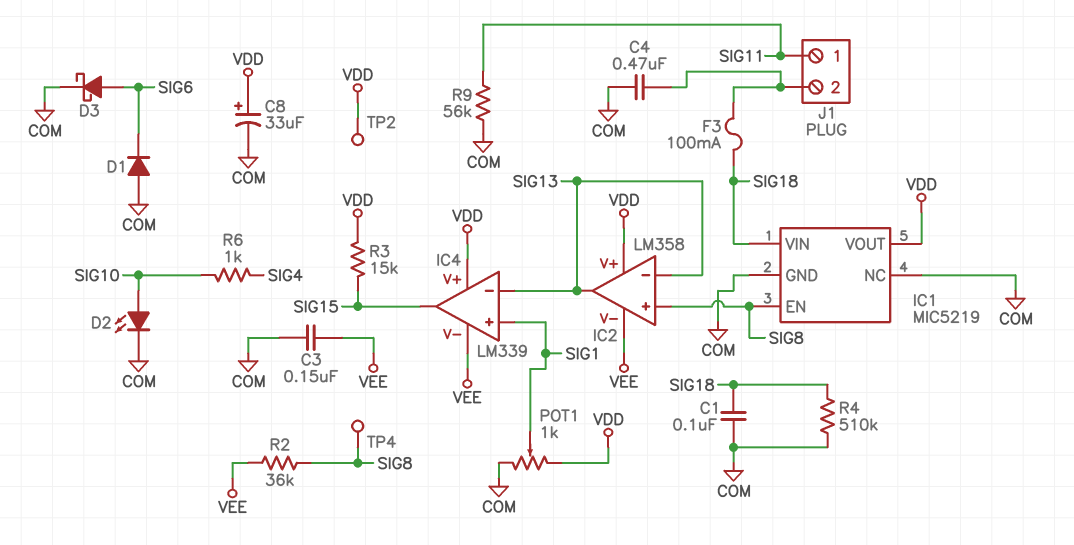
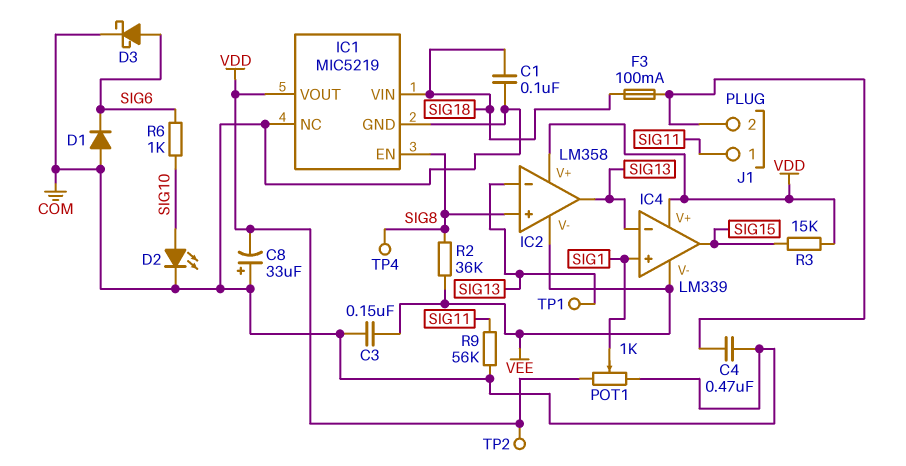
C8: 33uF (plus VDD, minus COM) -> 33uF (plus COM, minus VDD)
R4: 510k (COM, SIG18) -> none
R6: 1k (SIG4, SIG10) -> 1k (SIG6, SIG10)
TP1: none -> test point (SIG13)

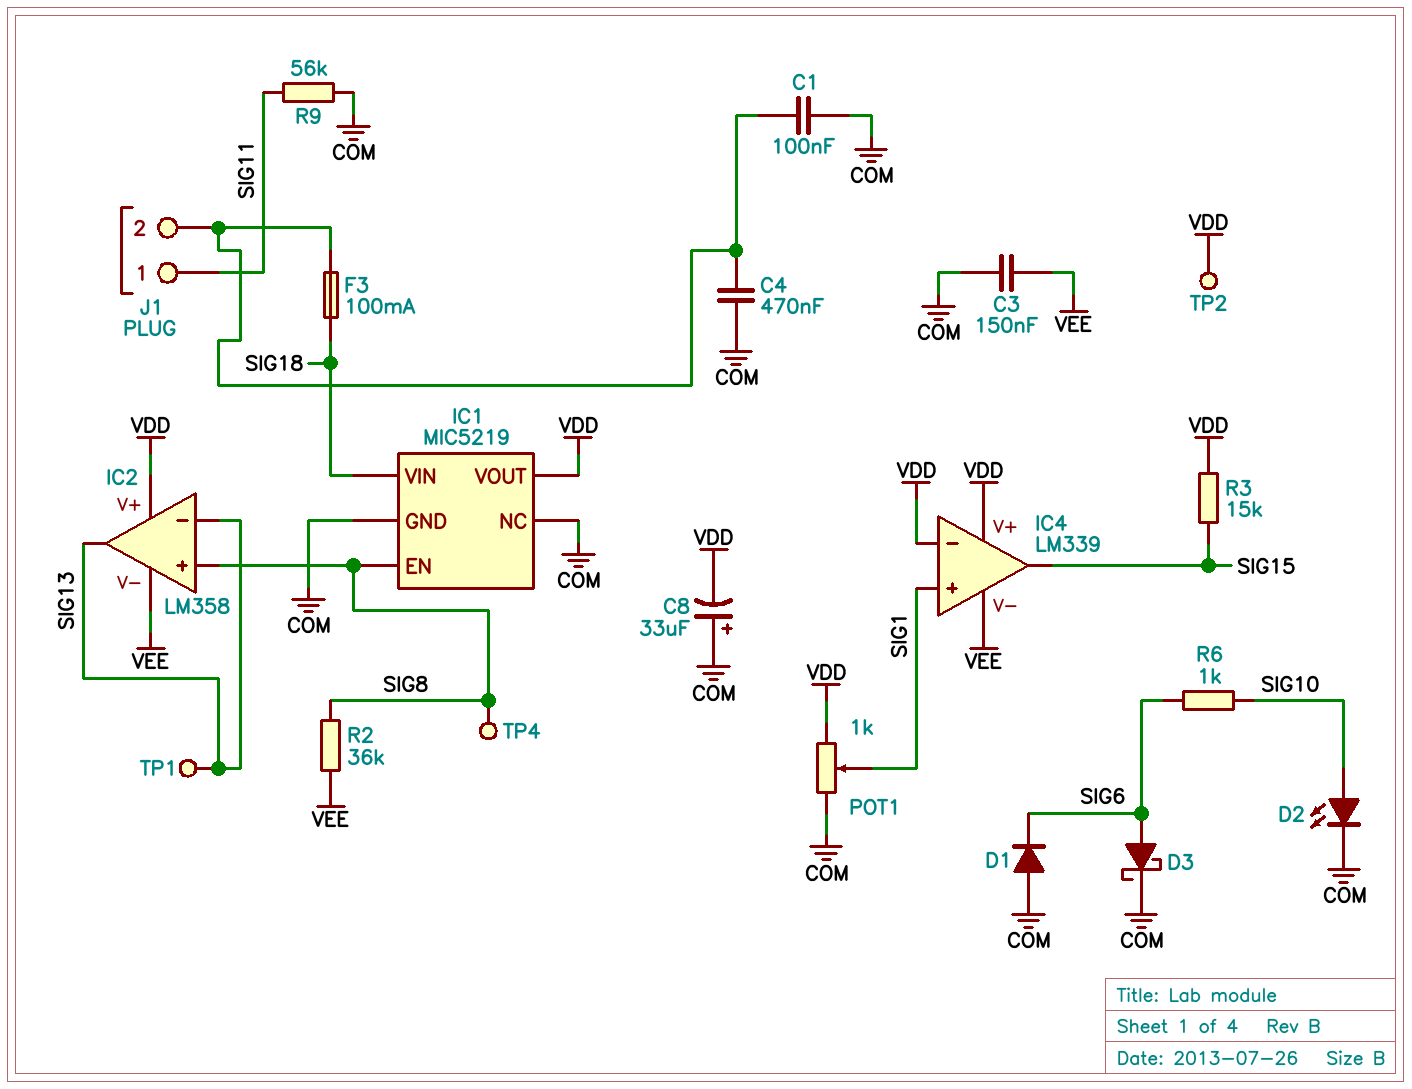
C1: 100nF (COM, SIG18) -> 100nF (COM, J1/2)
IC4 pin in-: SIG13 -> VDD

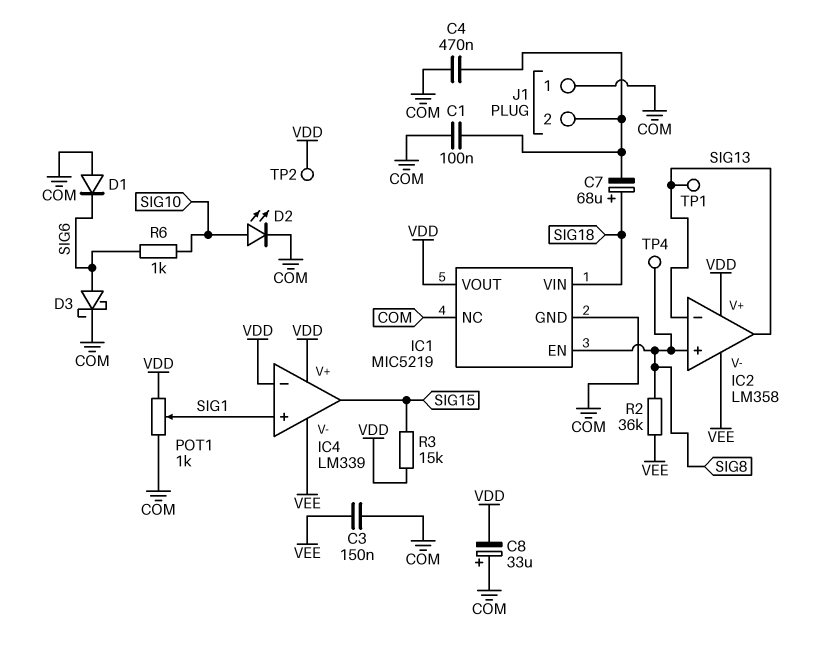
C7: none -> 68uF (plus SIG18, minus J1/2)
F3: 100mA (J1/2, SIG18) -> none
J1 pin 1: SIG11 -> COM
R9: 56k (COM, SIG11) -> none

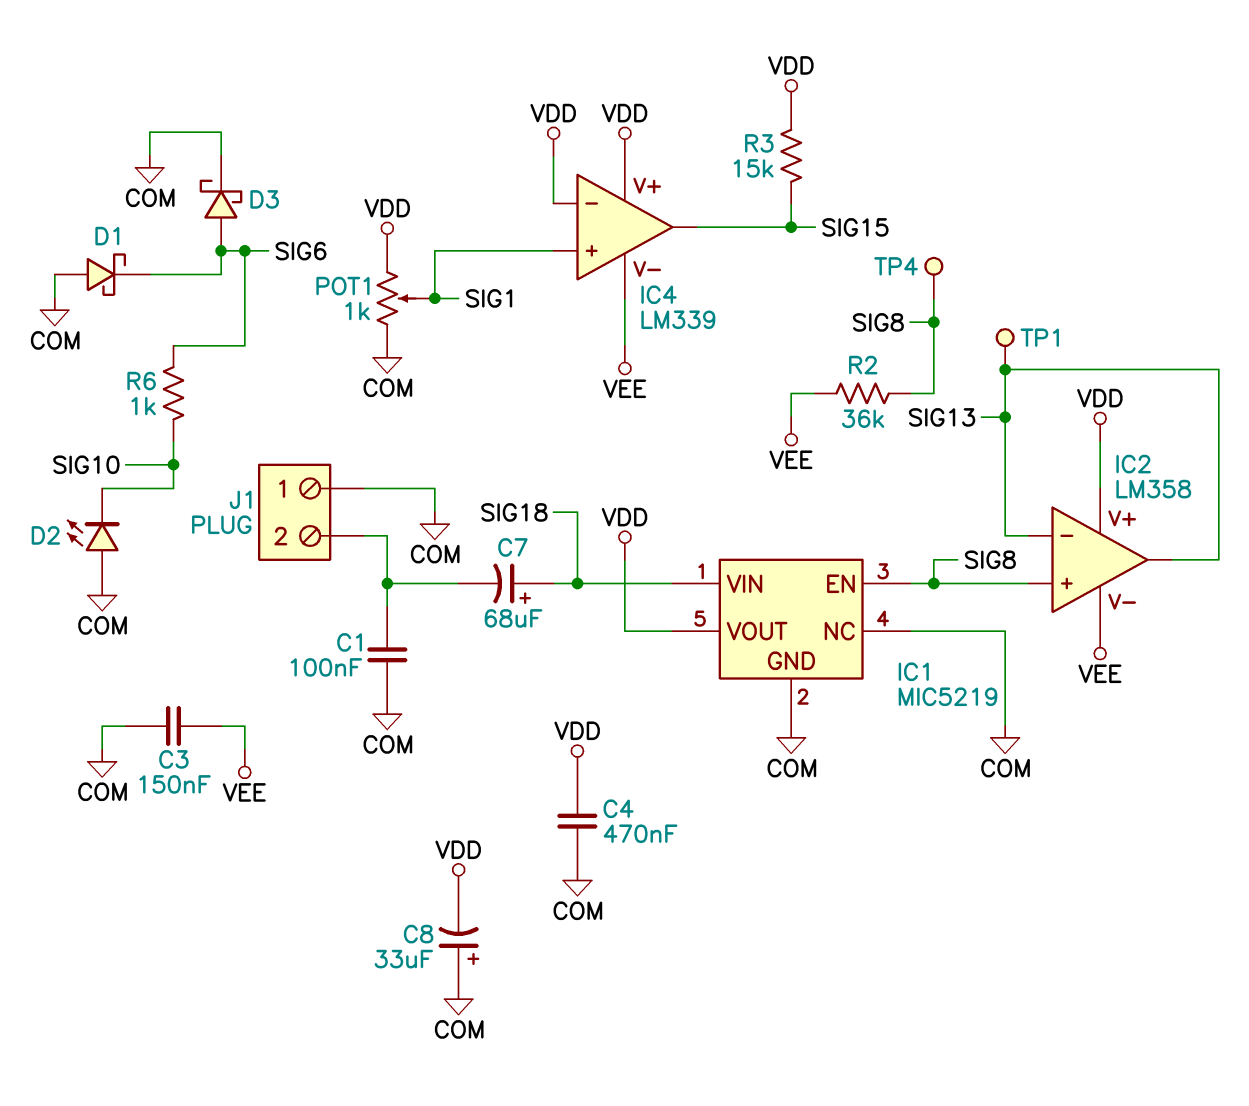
C4: 470nF (COM, J1/2) -> 470nF (COM, VDD)
D1: diode (A COM, K SIG6) -> schottky (A COM, K SIG6)
D2: LED (A SIG10, K COM) -> LED (A COM, K SIG10)
TP2: test point (VDD) -> none

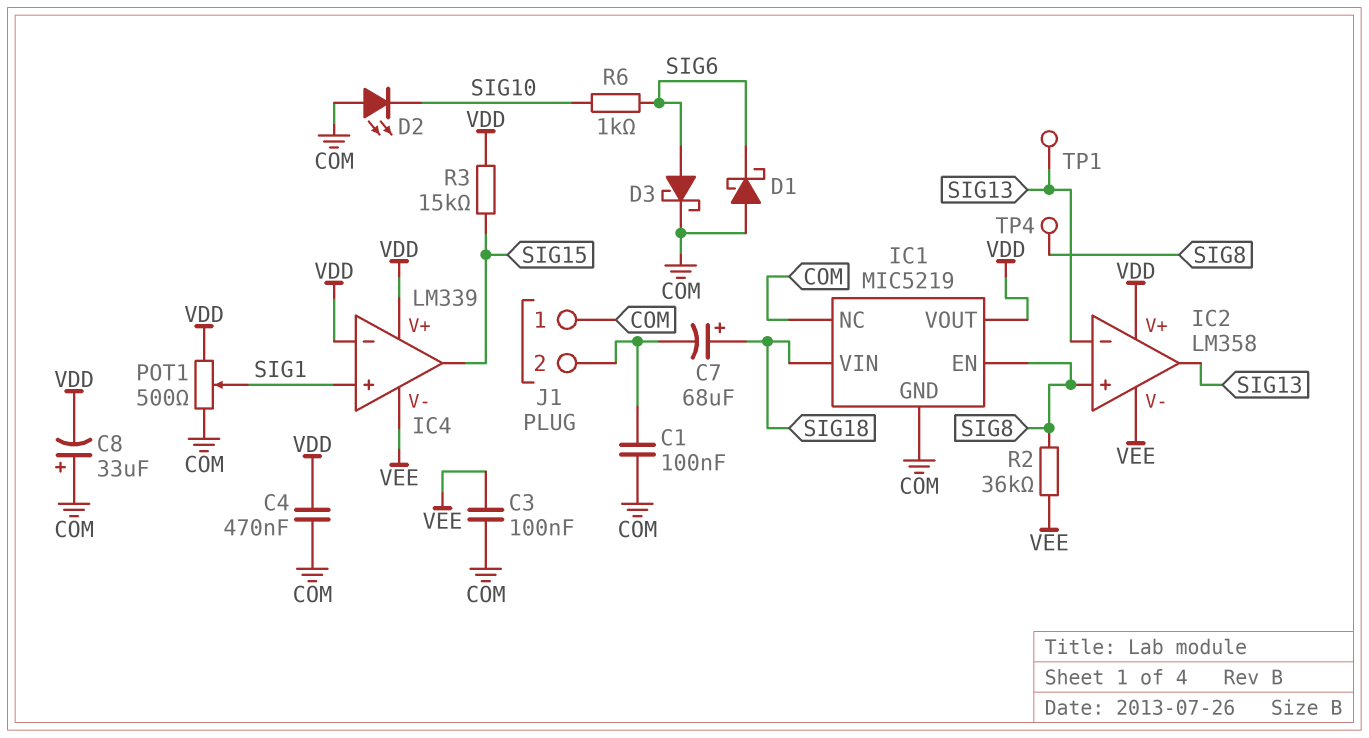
C3: 150nF (COM, VEE) -> 100nF (COM, VEE)
POT1: 1k (COM, VDD, wiper SIG1) -> 500 (COM, VDD, wiper SIG1)

